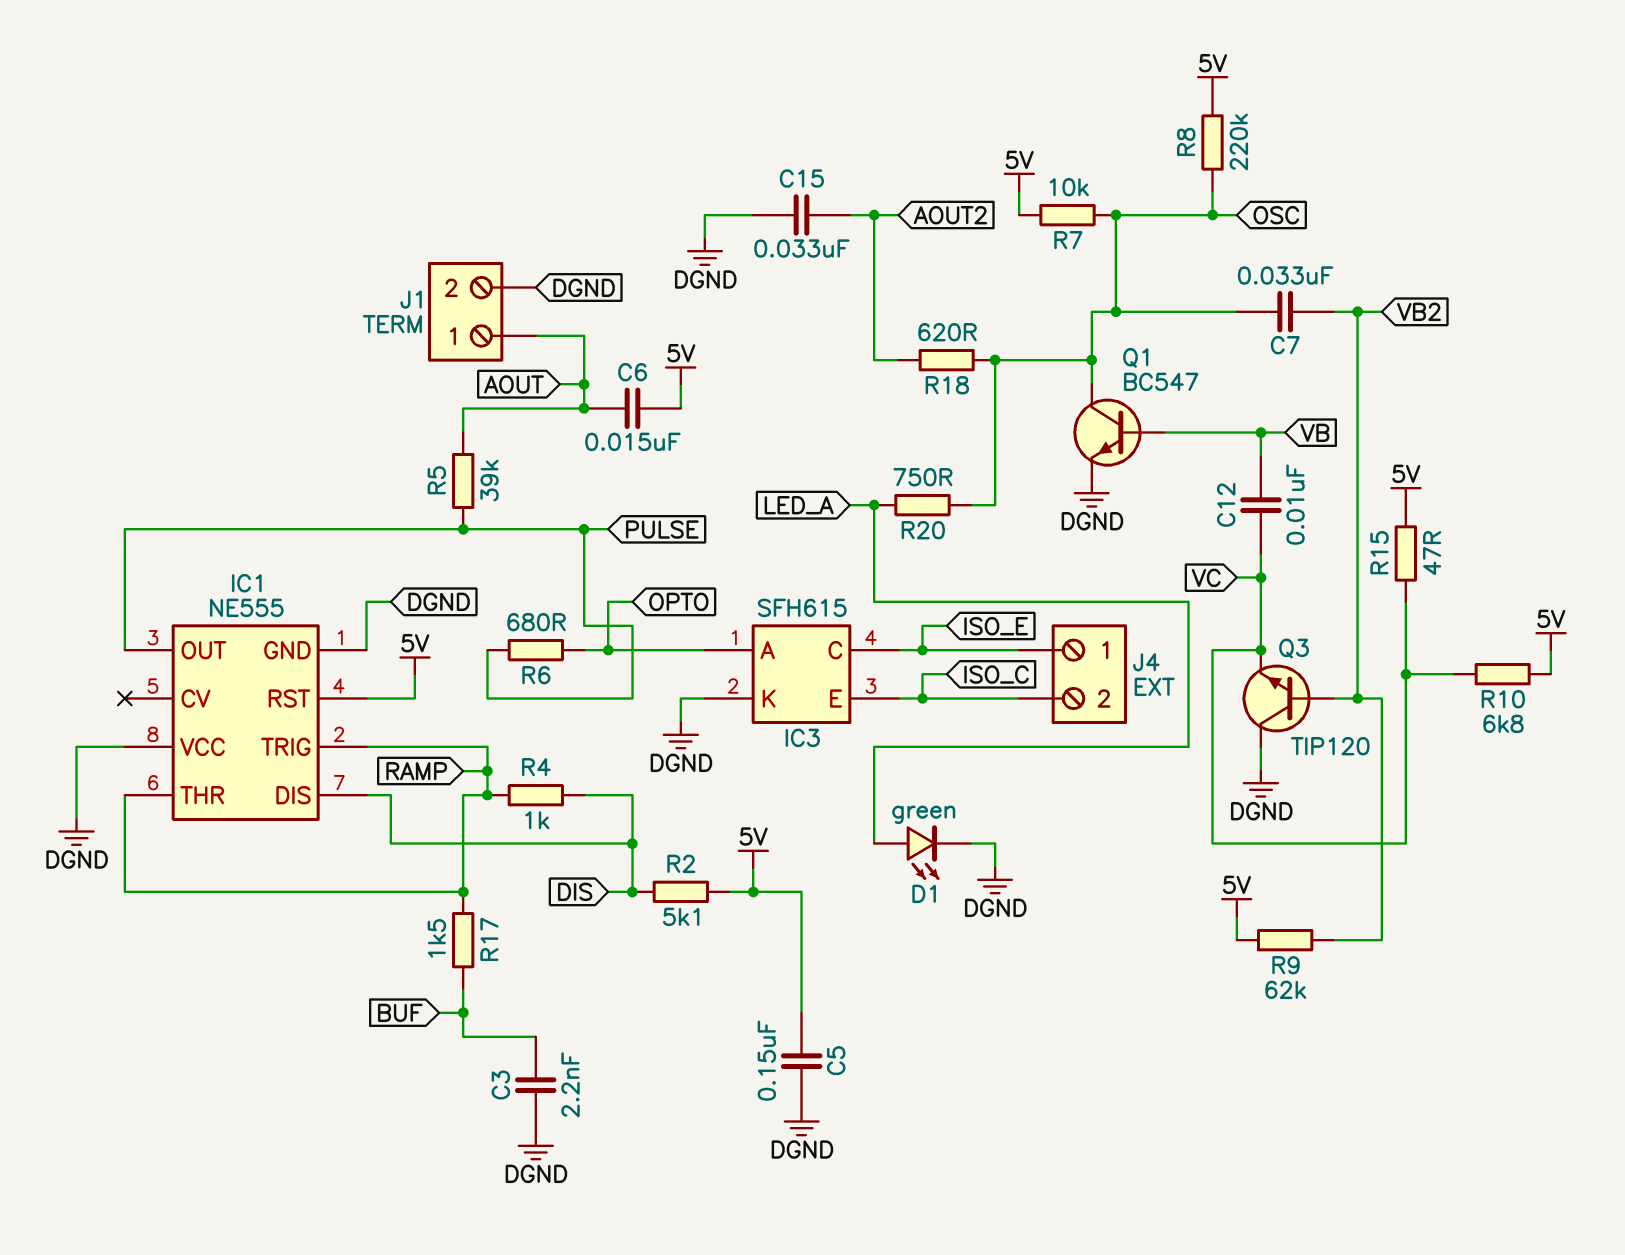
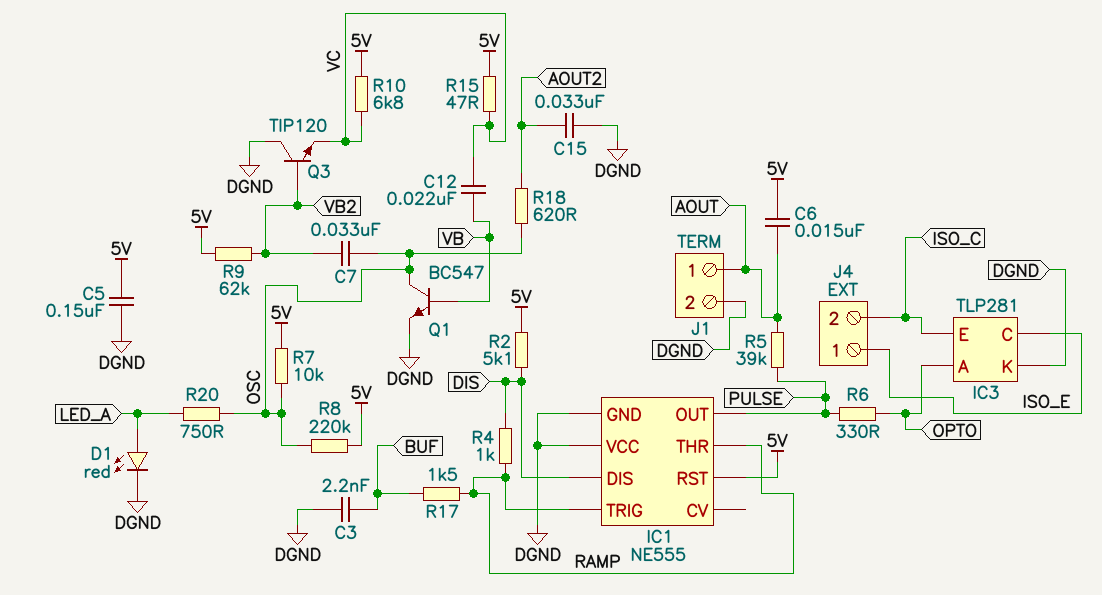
C12: 10nF (VB, VC) -> 22nF (VB, VC)
D1: LED green (A LED_A, K DGND) -> LED red (A LED_A, K DGND)
IC3: SFH615 -> TLP281
R6: 680 (OPTO, PULSE) -> 330 (OPTO, PULSE)

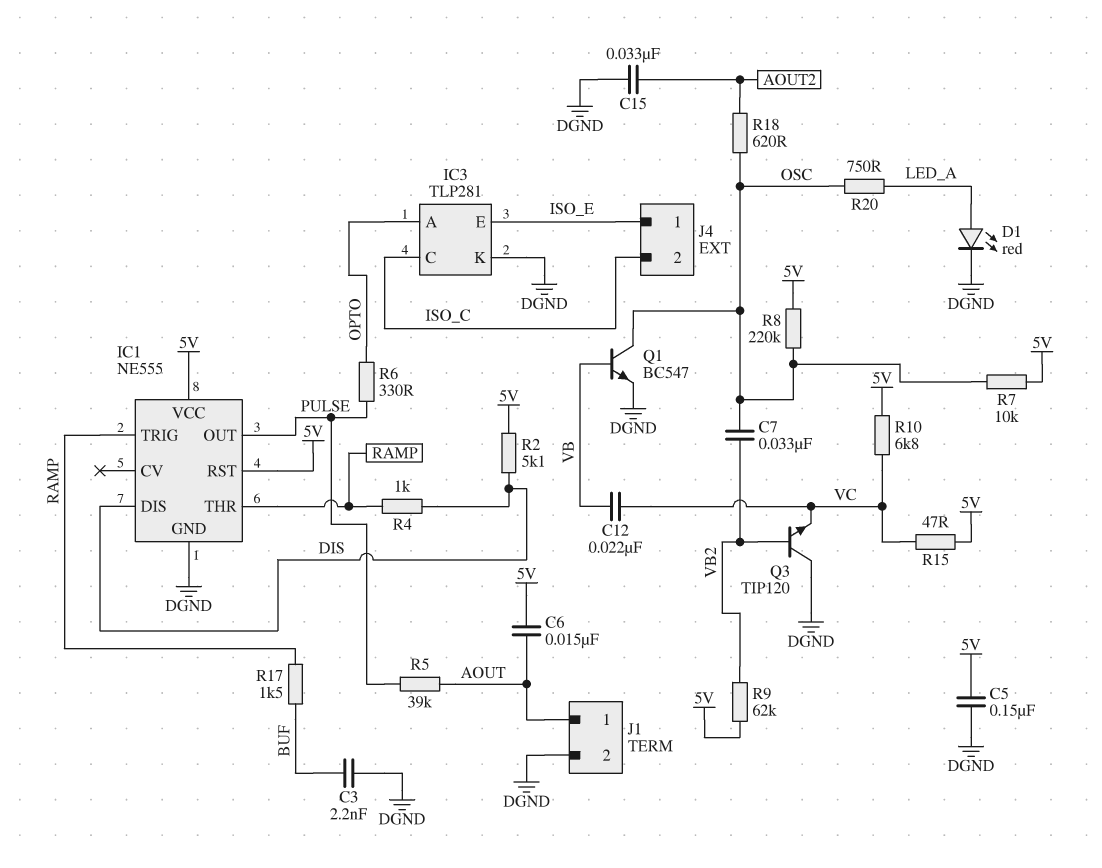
IC1 pin VCC: DGND -> 5V
IC3 pin C: ISO_E -> ISO_C
IC3 pin E: ISO_C -> ISO_E

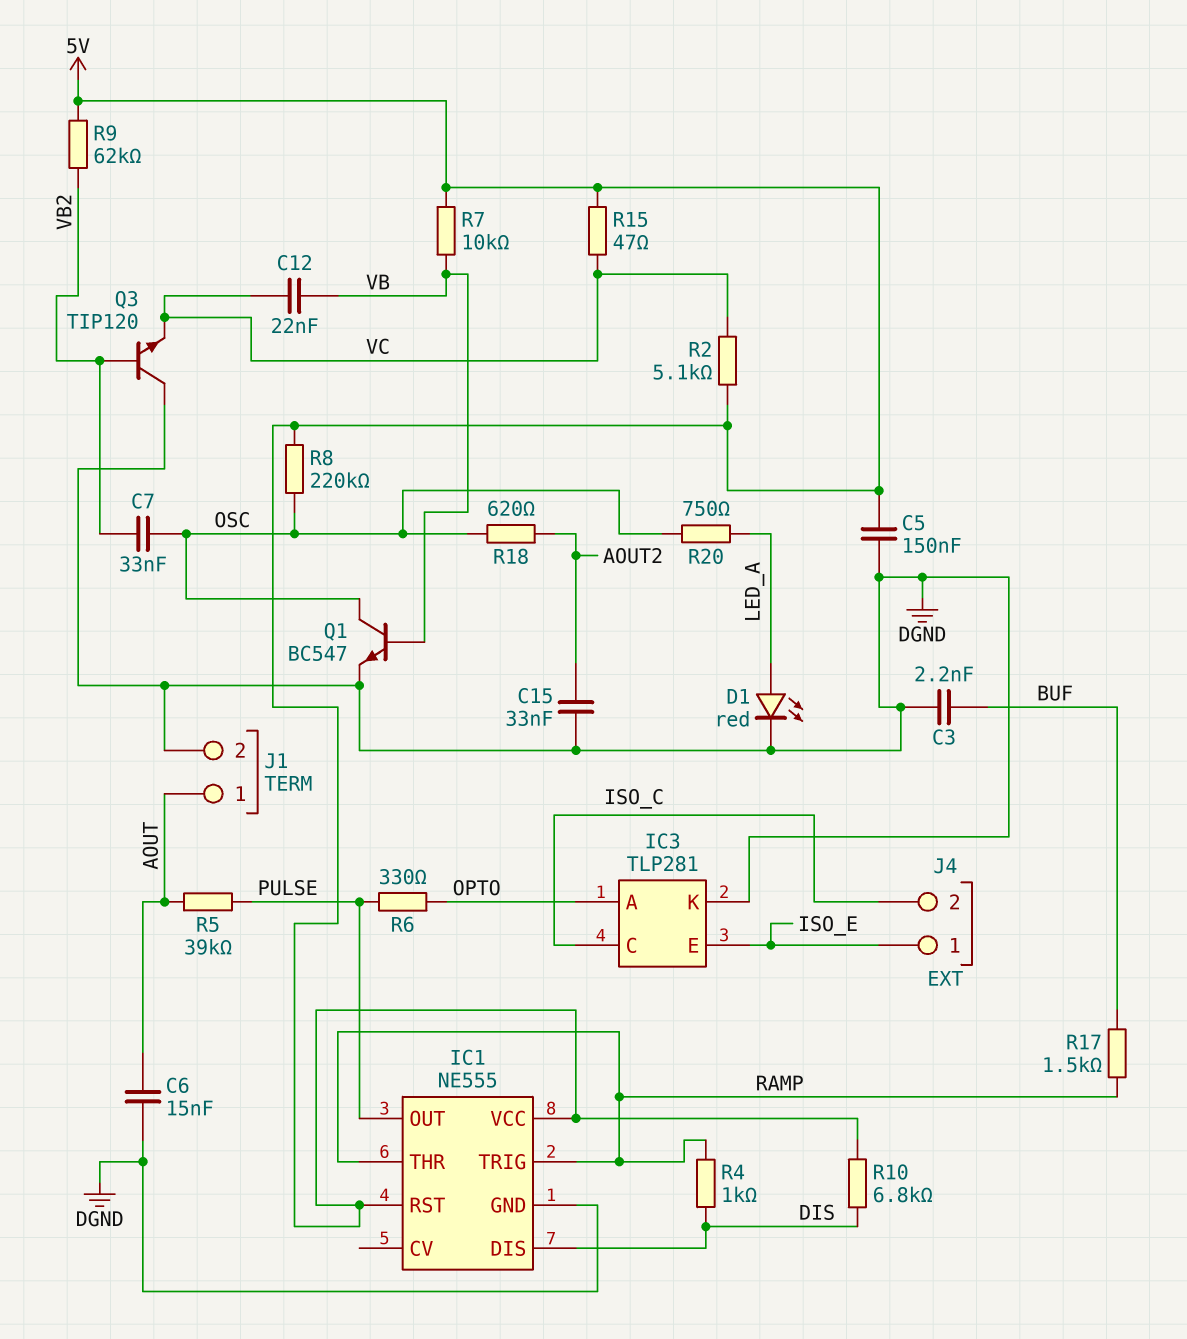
C6: 15nF (5V, AOUT) -> 15nF (AOUT, DGND)
R2: 5.1k (5V, DIS) -> 5.1k (5V, VC)
R7: 10k (5V, OSC) -> 10k (5V, VB)
R10: 6.8k (5V, VC) -> 6.8k (5V, DIS)

